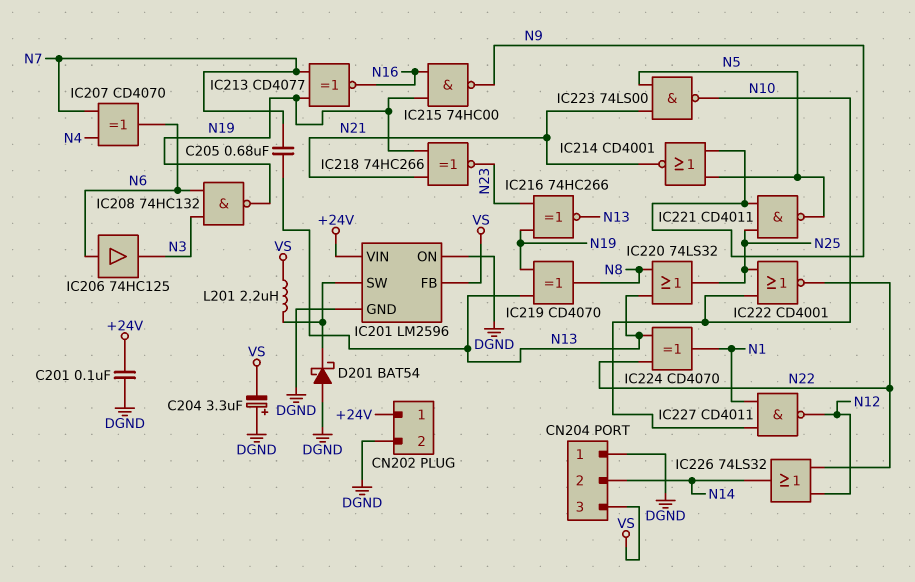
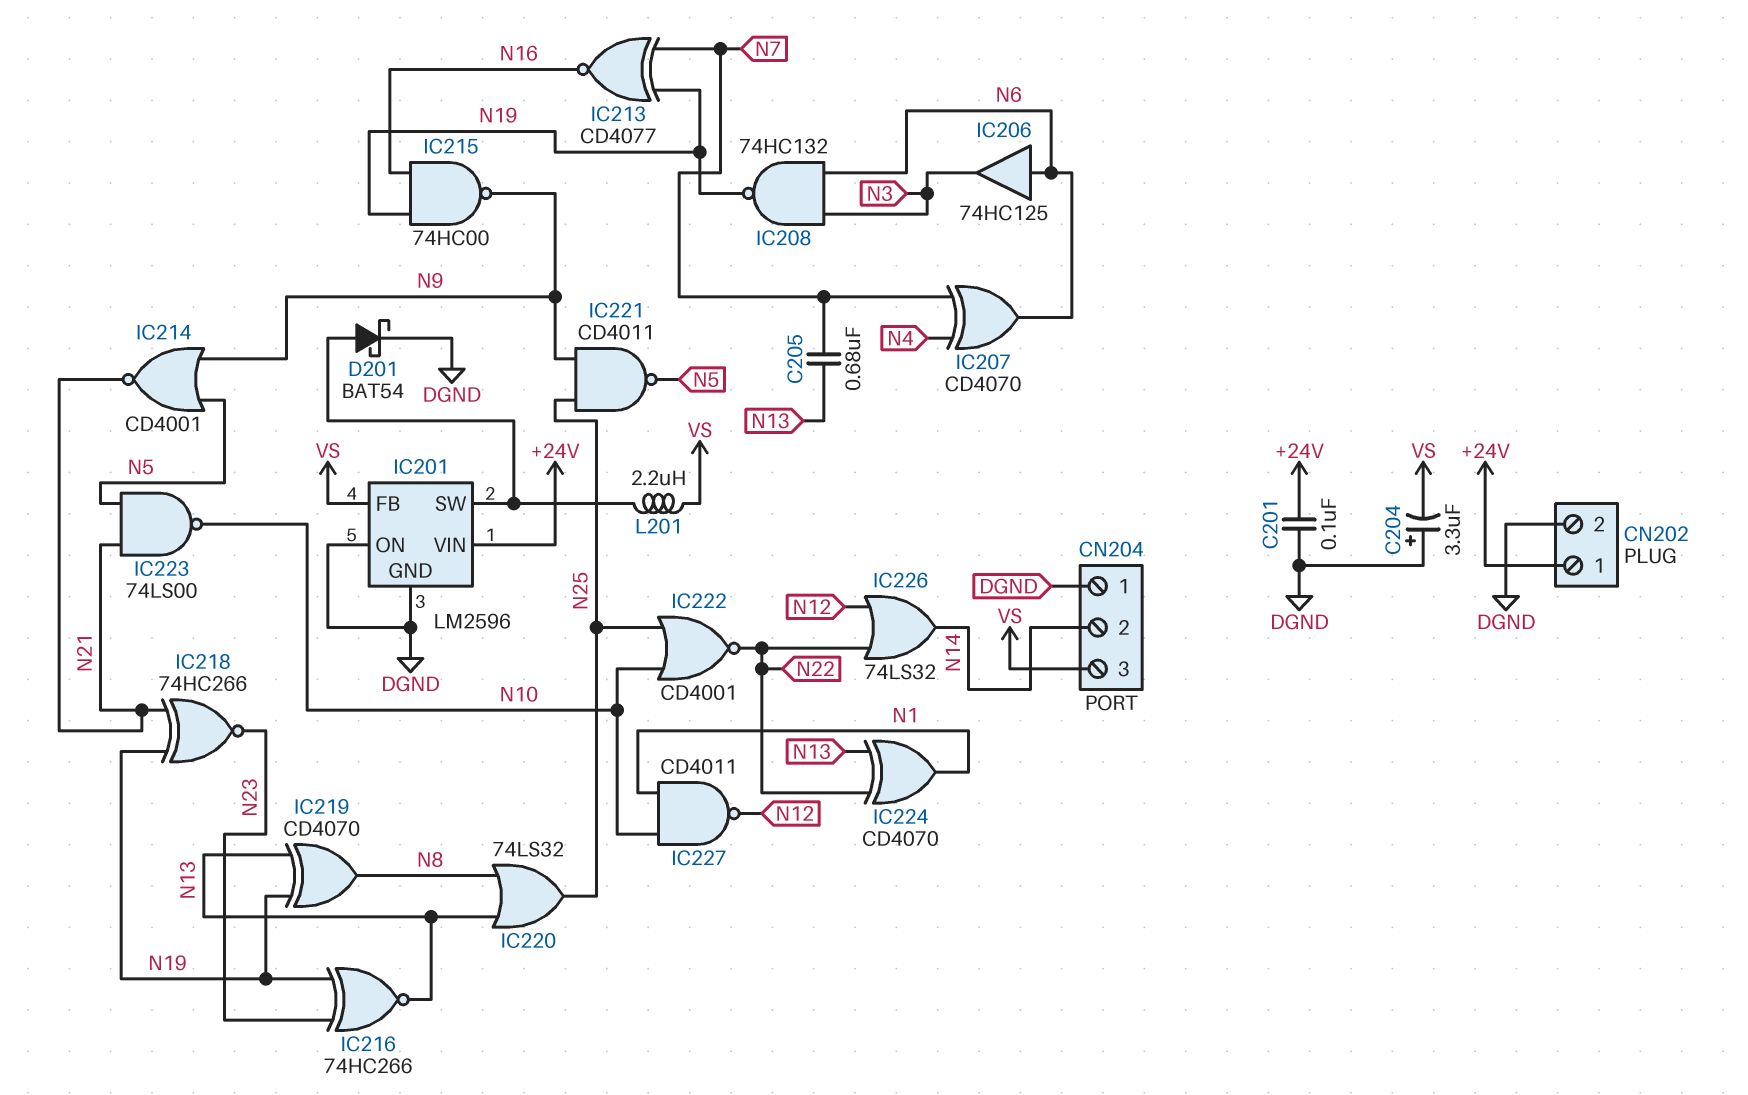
D201: schottky BAT54 (A DGND, K IC201/SW) -> schottky BAT54 (A IC201/SW, K DGND)

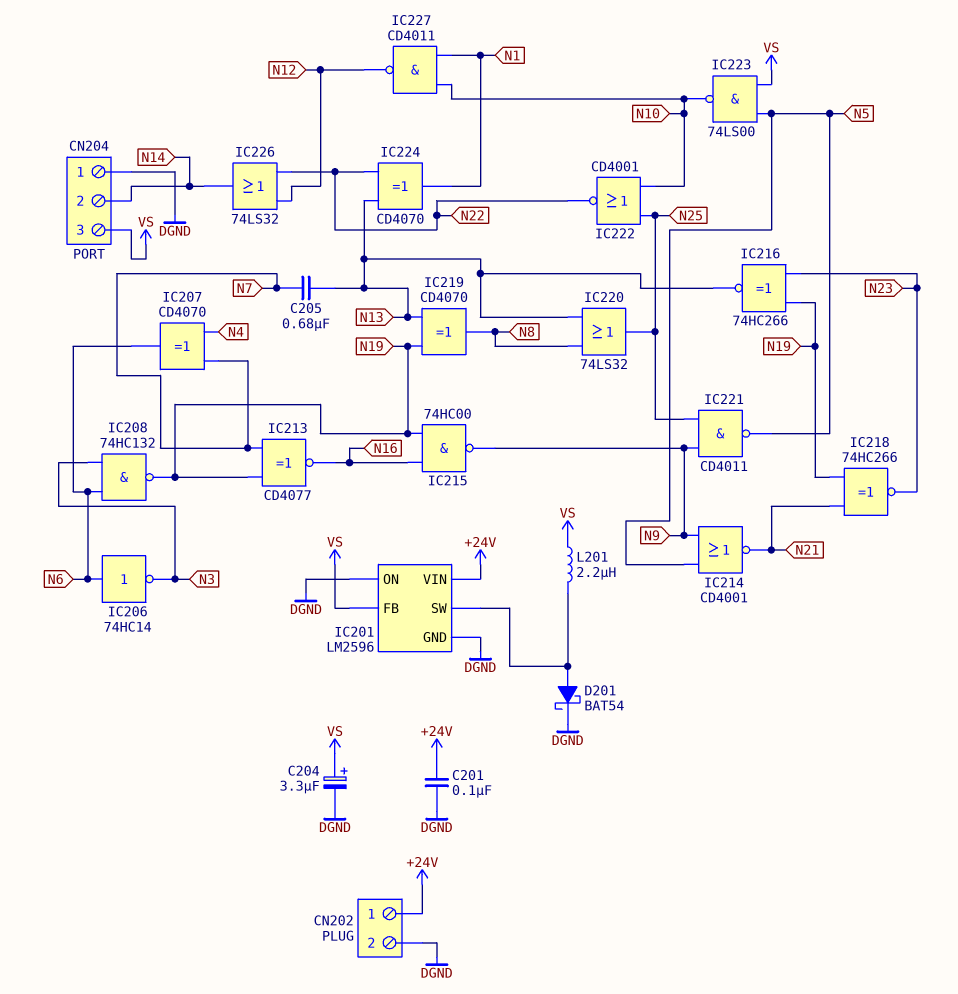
C204: 3.3uF (plus DGND, minus VS) -> 3.3uF (plus VS, minus DGND)
IC206: buffer 74HC125 (in N6, out N3) -> NOT 74HC14 (in N6, out N3)
IC223: NAND 74LS00 (in N5, in N21, out N10) -> NAND 74LS00 (in N5, in VS, out N10)

